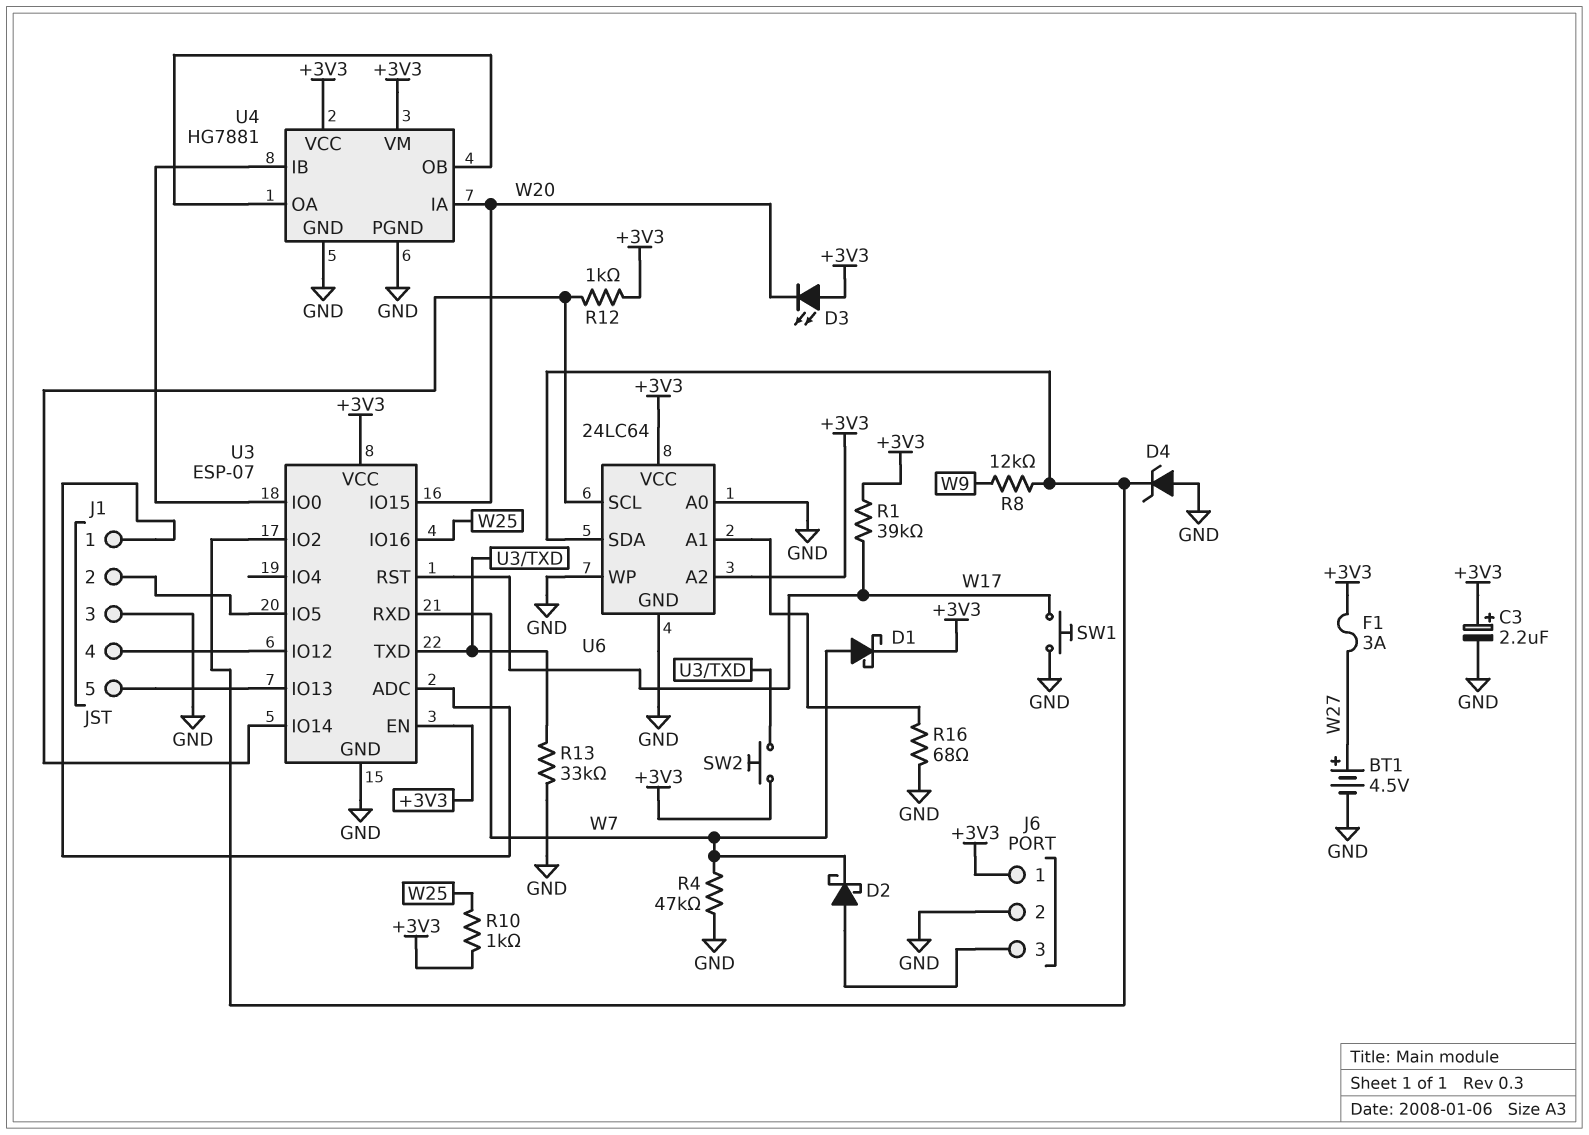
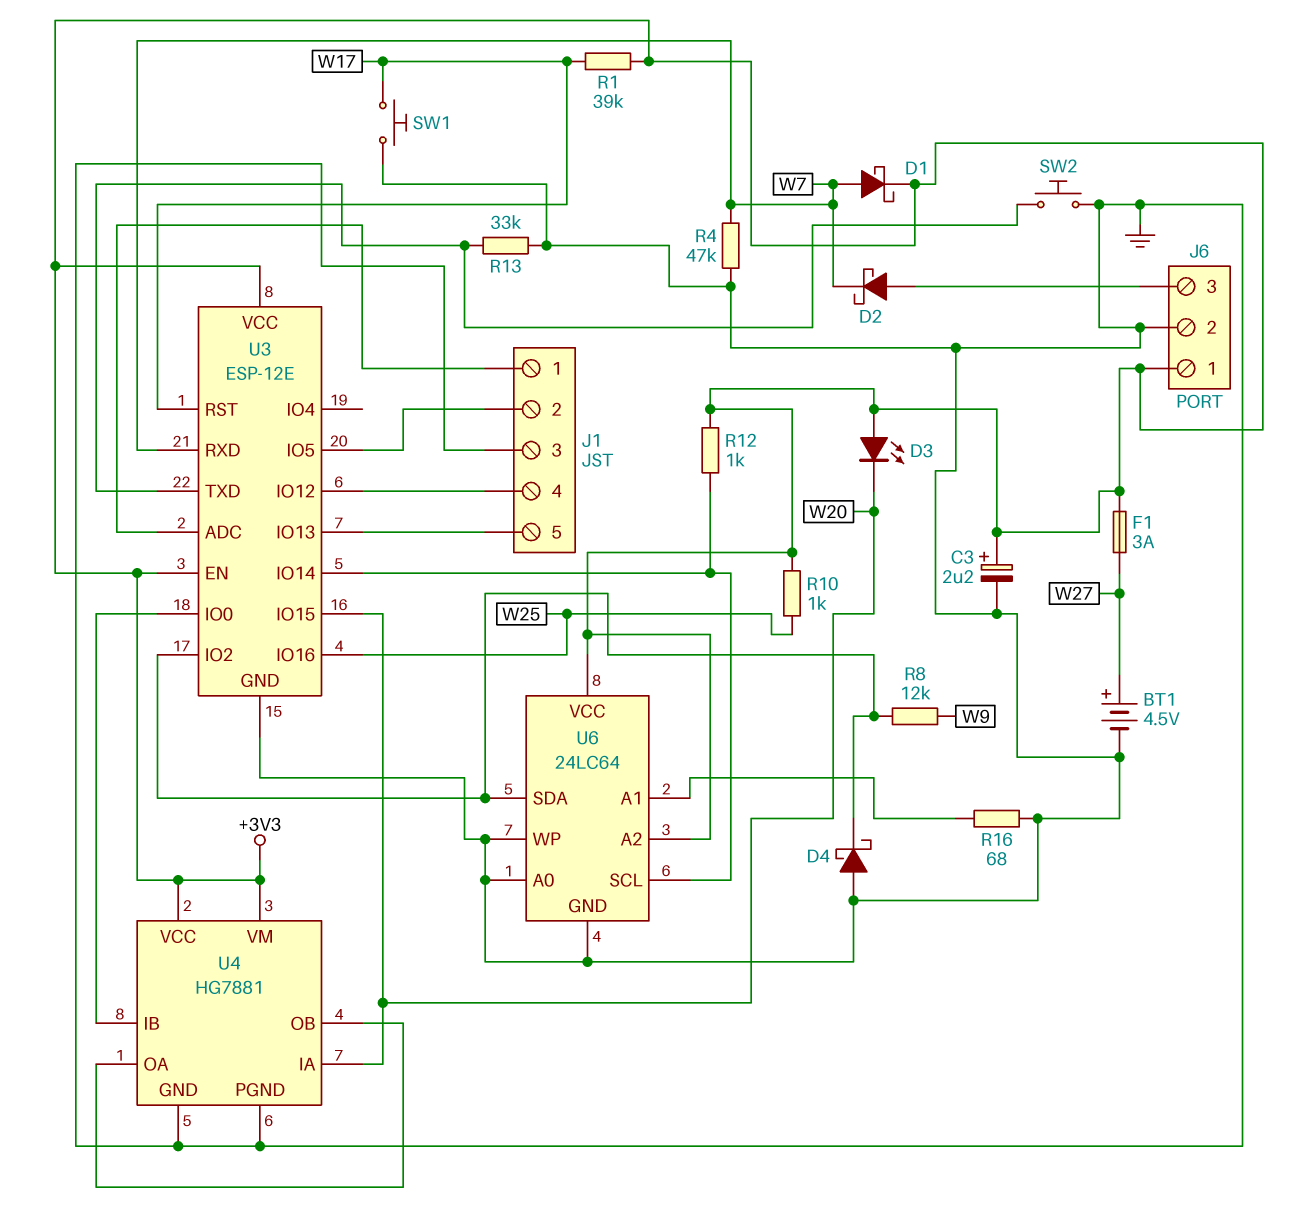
D4: zener (A GND, K U3/IO2) -> schottky (A GND, K U3/IO2)
SW2: button (+3V3, U3/TXD) -> button (GND, U3/TXD)
U3: ESP-07 -> ESP-12E

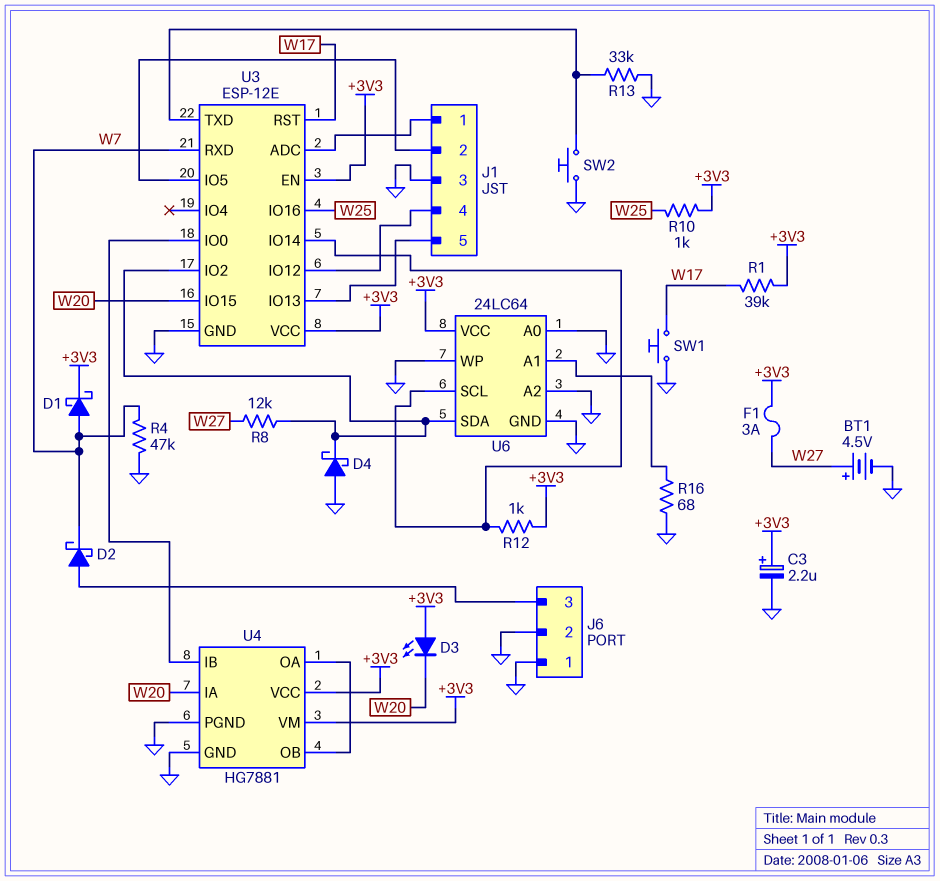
J6 pin 1: +3V3 -> GND
R8: 12k (U3/IO2, W9) -> 12k (U3/IO2, W27)
U6 pin A2: +3V3 -> GND

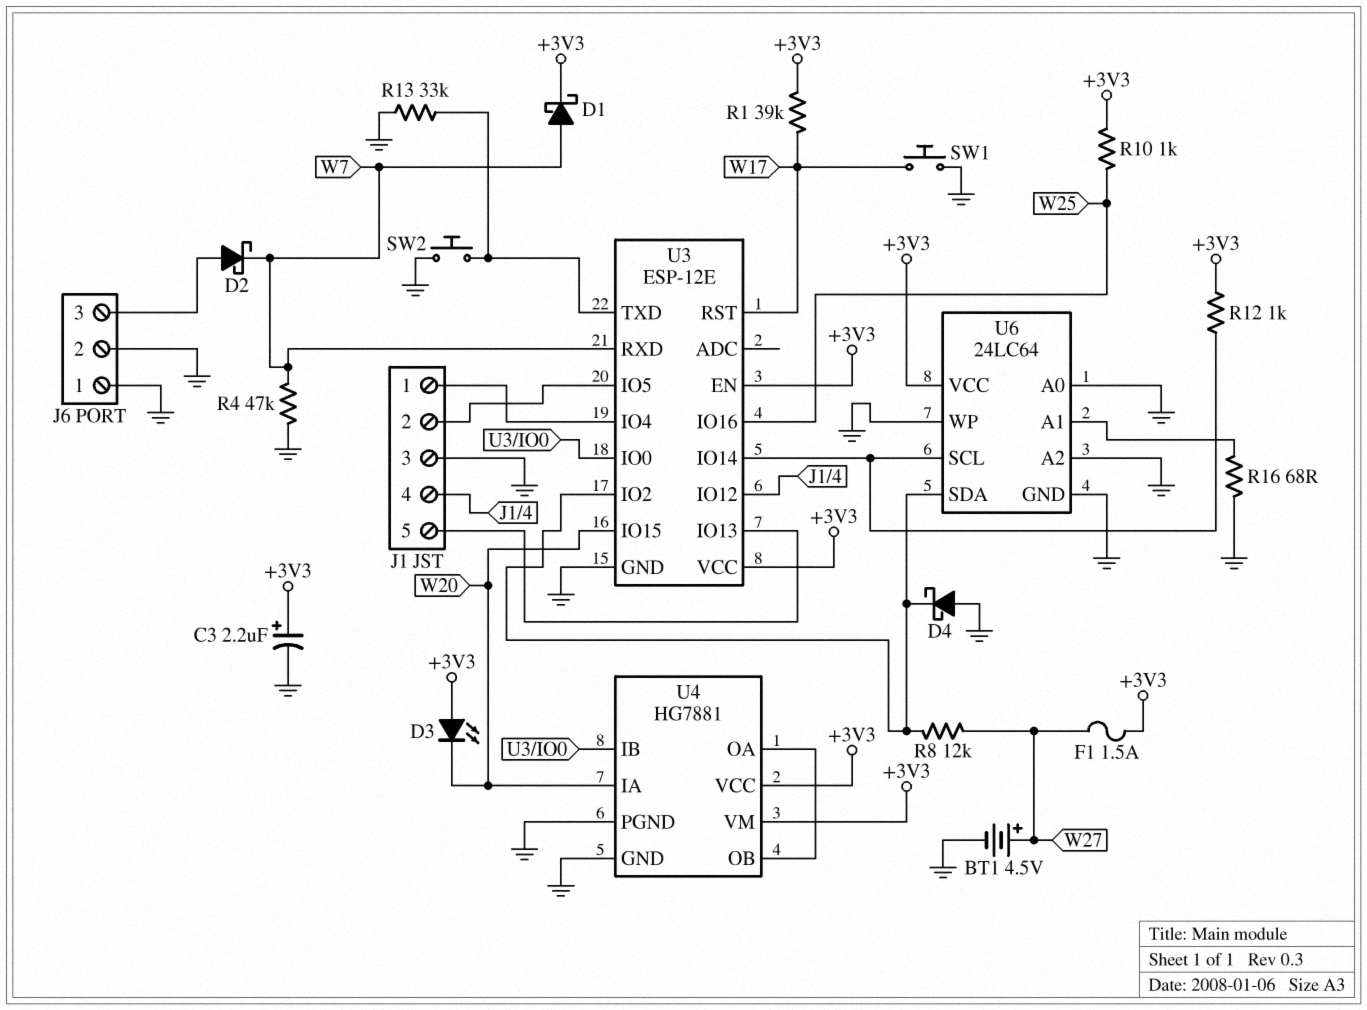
F1: 3A (+3V3, W27) -> 1.5A (+3V3, W27)
U3 pin ADC: J1/1 -> none
U3 pin IO4: none -> J1/1

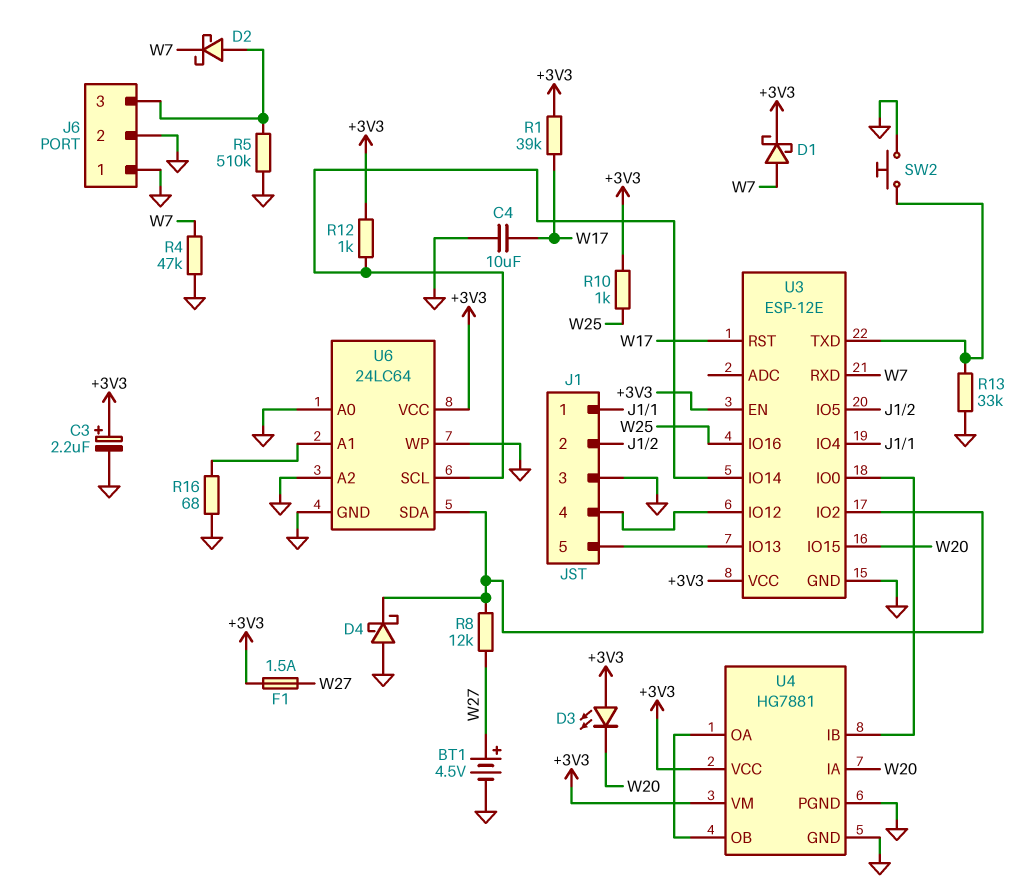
C4: none -> 10uF (GND, W17)
R5: none -> 510k (GND, J6/3)
SW1: button (GND, W17) -> none

